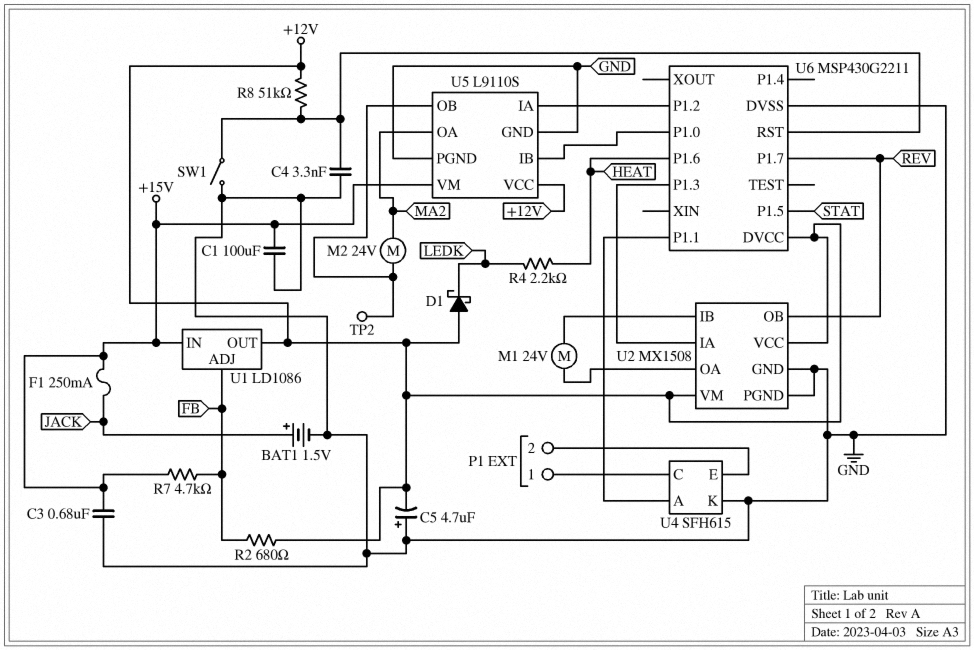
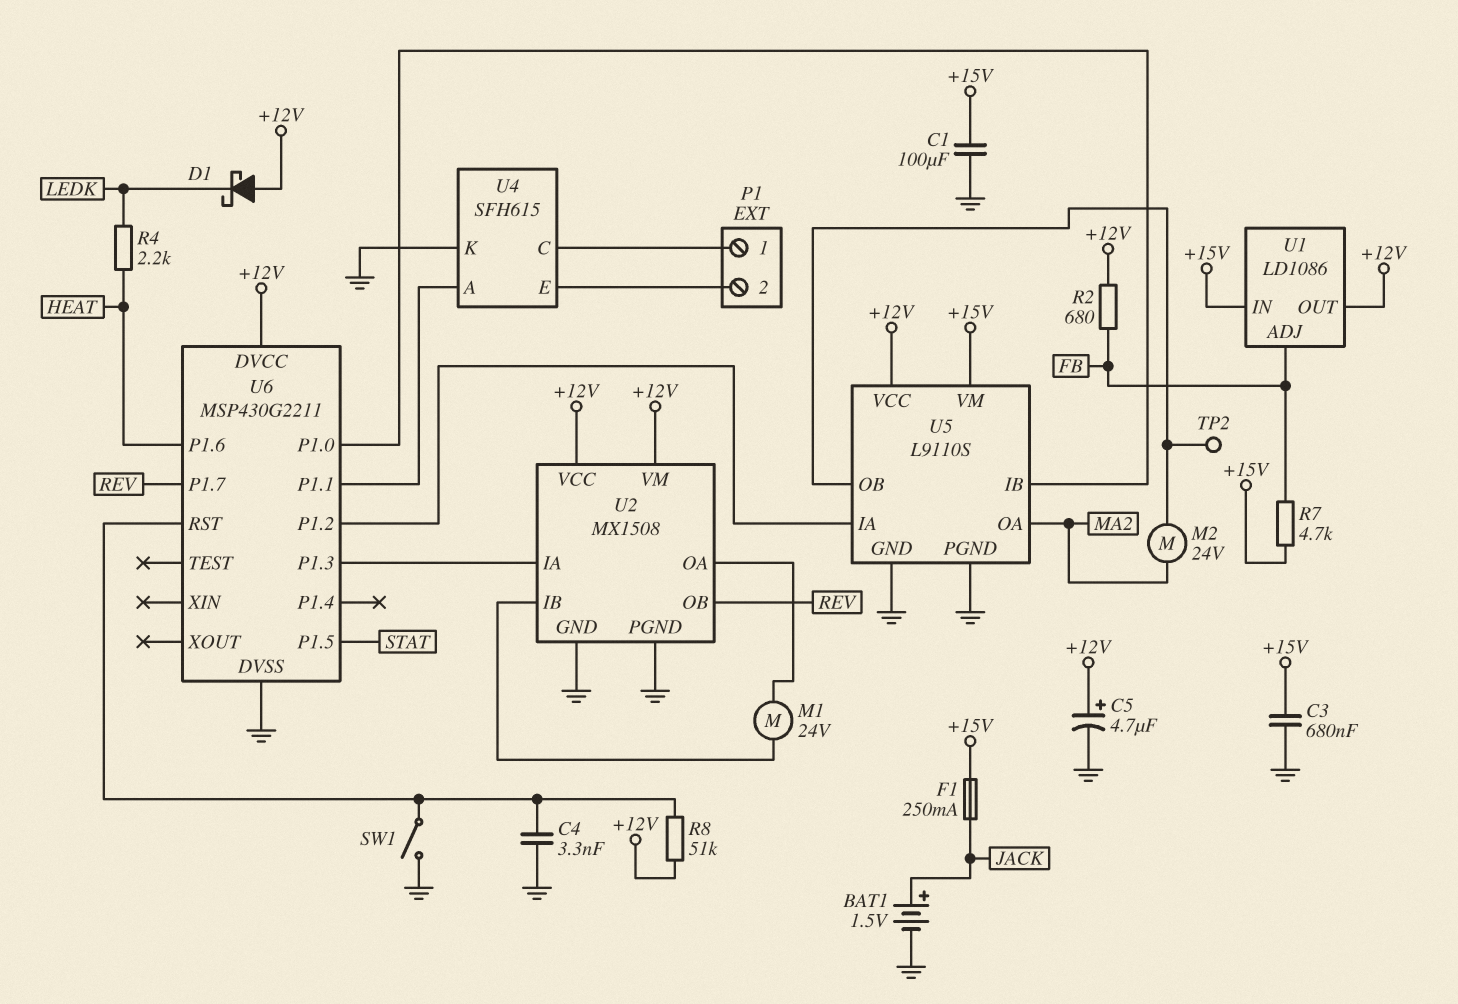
C5: 4.7uF (plus GND, minus +12V) -> 4.7uF (plus +12V, minus GND)

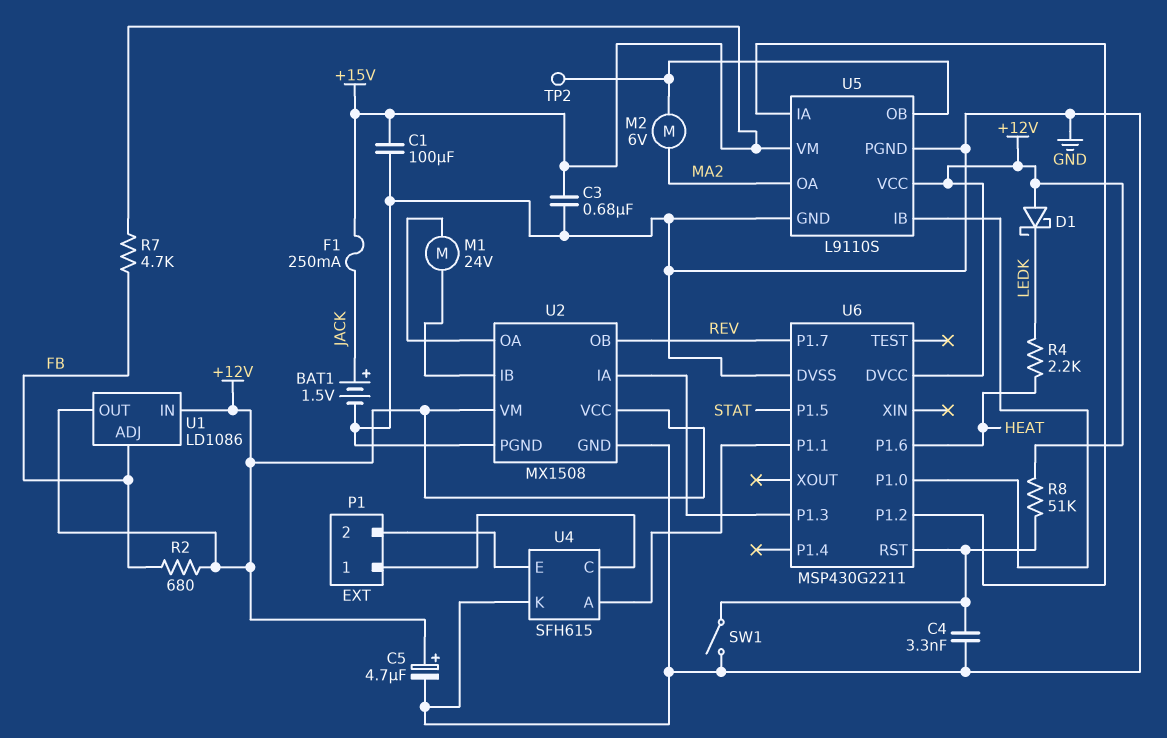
M2: motor 24V (MA2, U5/OB) -> motor 6V (MA2, U5/OB)
U1 pin IN: +15V -> +12V

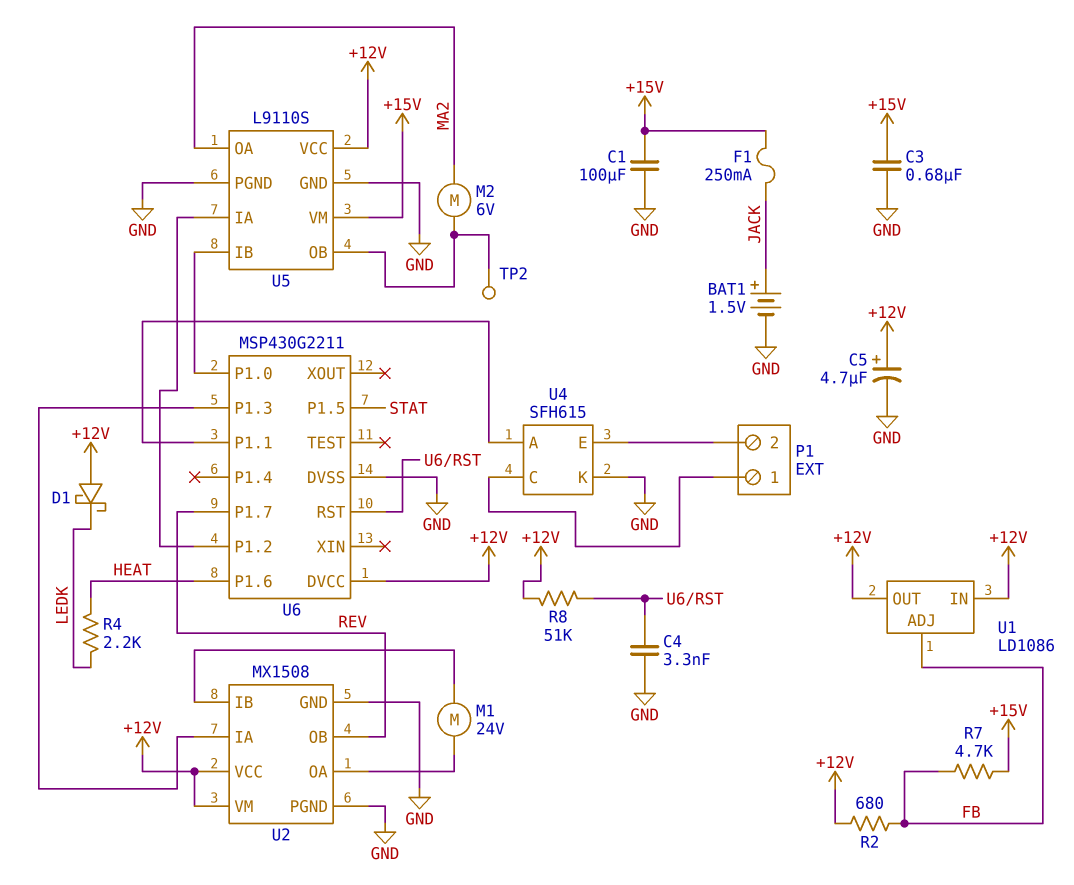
SW1: switch (GND, U6/RST) -> none

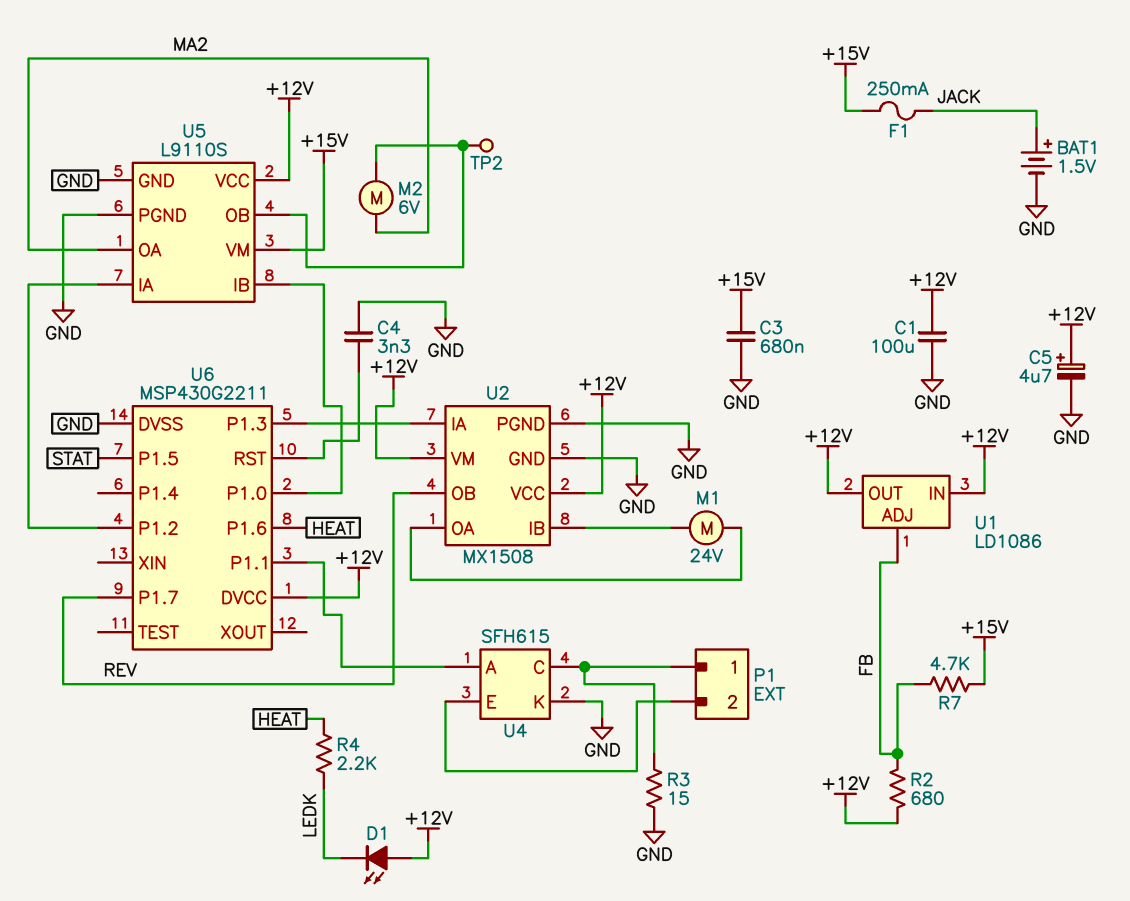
C1: 100uF (+15V, GND) -> 100uF (+12V, GND)
D1: schottky (A +12V, K LEDK) -> LED (A +12V, K LEDK)
R3: none -> 15 (GND, P1/1)
R8: 51k (+12V, U6/RST) -> none

